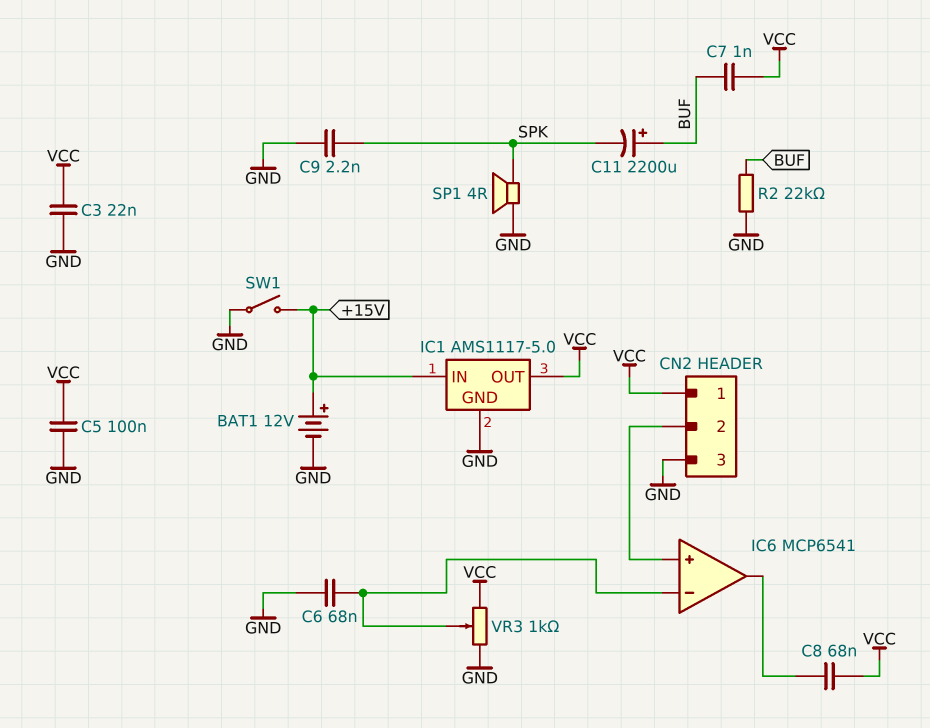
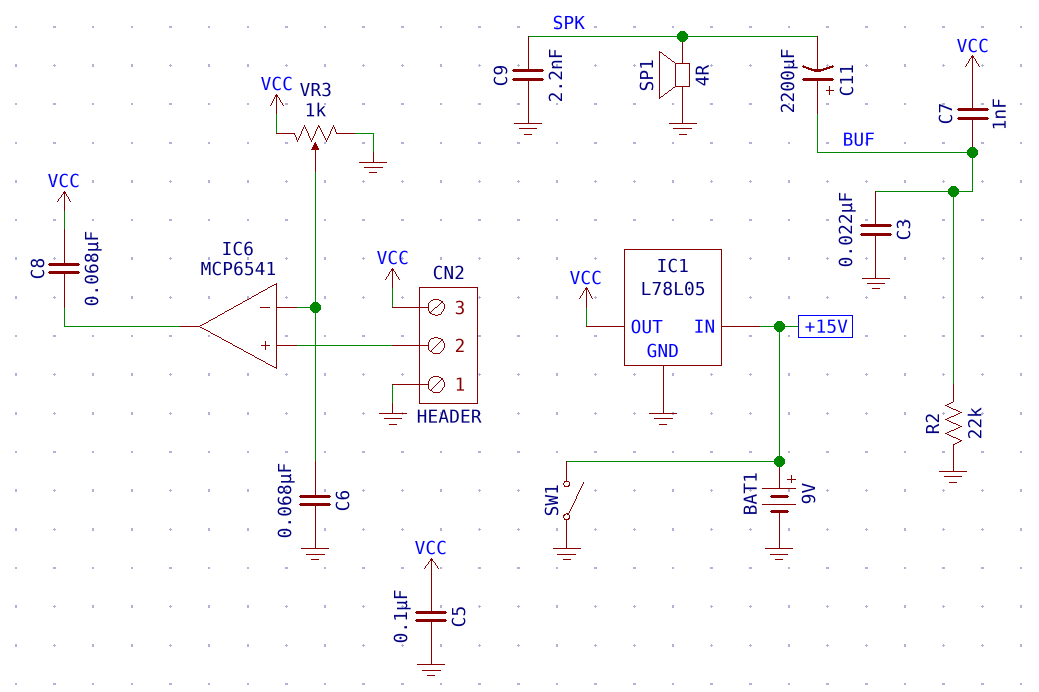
BAT1: 12V (plus +15V, minus GND) -> 9V (plus +15V, minus GND)
C3: 22nF (GND, VCC) -> 22nF (BUF, GND)
CN2 pin 1: VCC -> GND
CN2 pin 3: GND -> VCC
IC1: AMS1117-5.0 -> L78L05

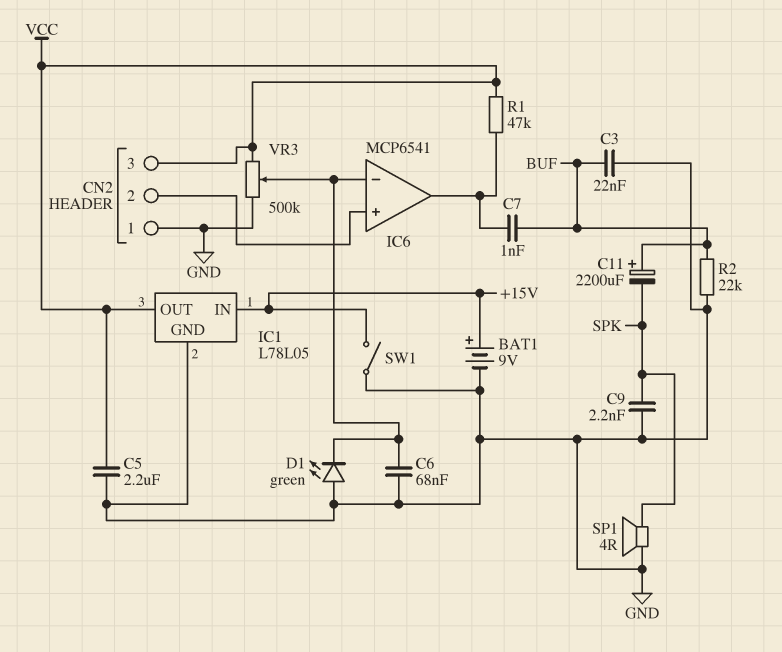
C5: 100nF (GND, VCC) -> 2.2uF (GND, VCC)
C7: 1nF (BUF, VCC) -> 1nF (BUF, IC6/out)
C8: 68nF (IC6/out, VCC) -> none
D1: none -> LED green (A GND, K IC6/in-)
R1: none -> 47k (IC6/out, VCC)
VR3: 1k (GND, VCC, wiper IC6/in-) -> 500k (GND, VCC, wiper IC6/in-)

